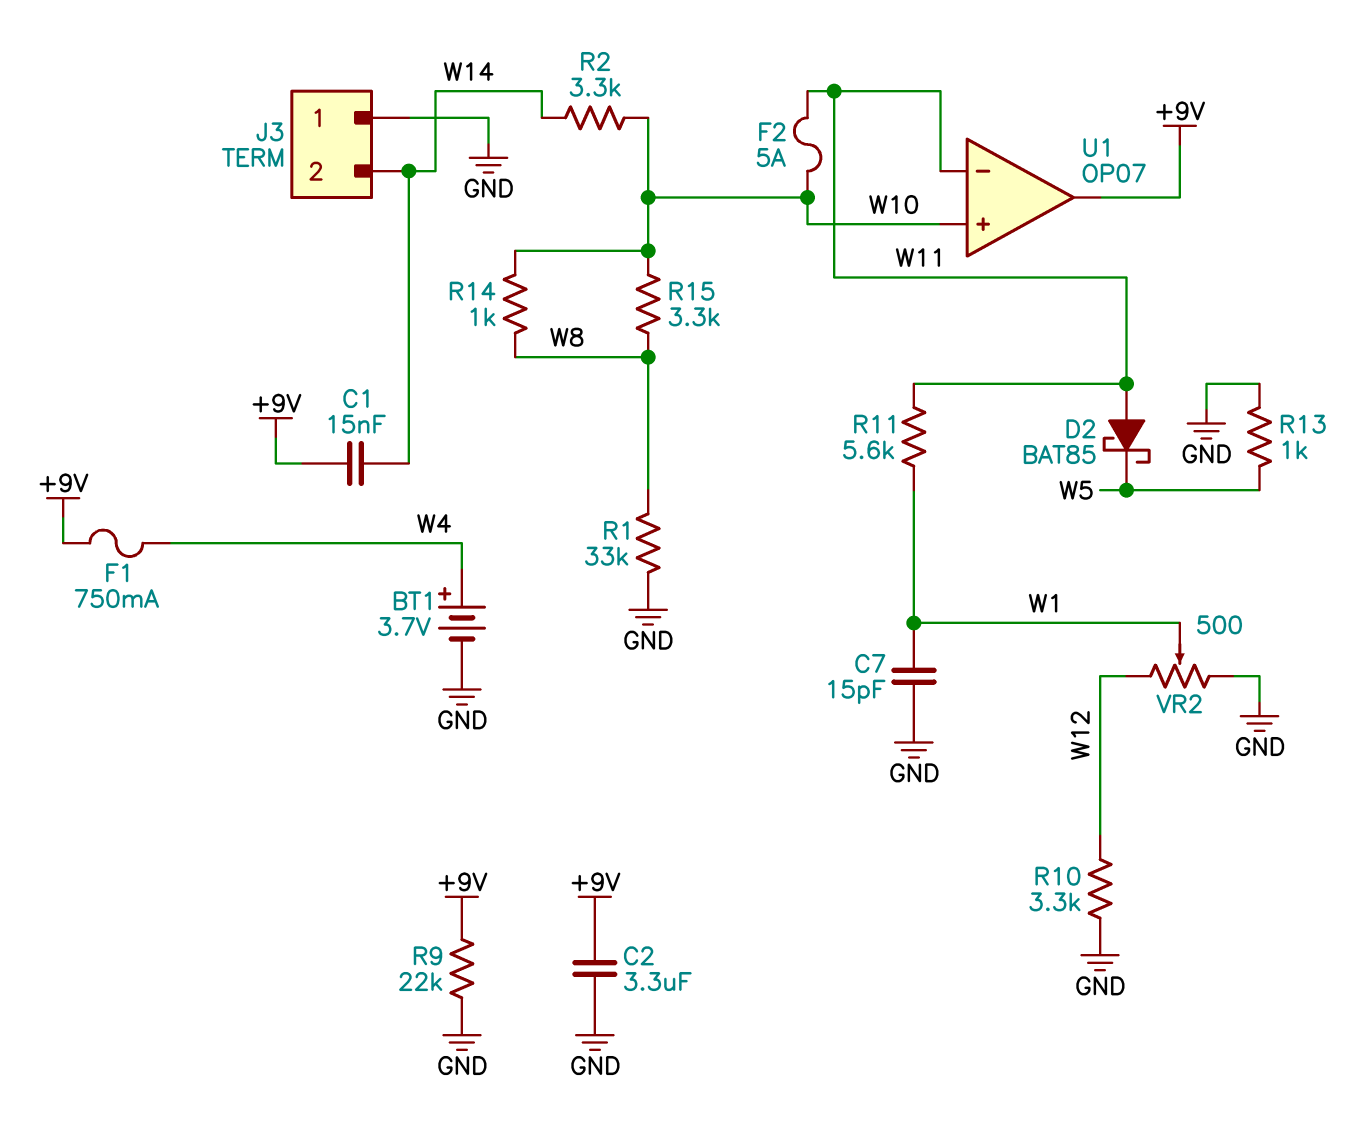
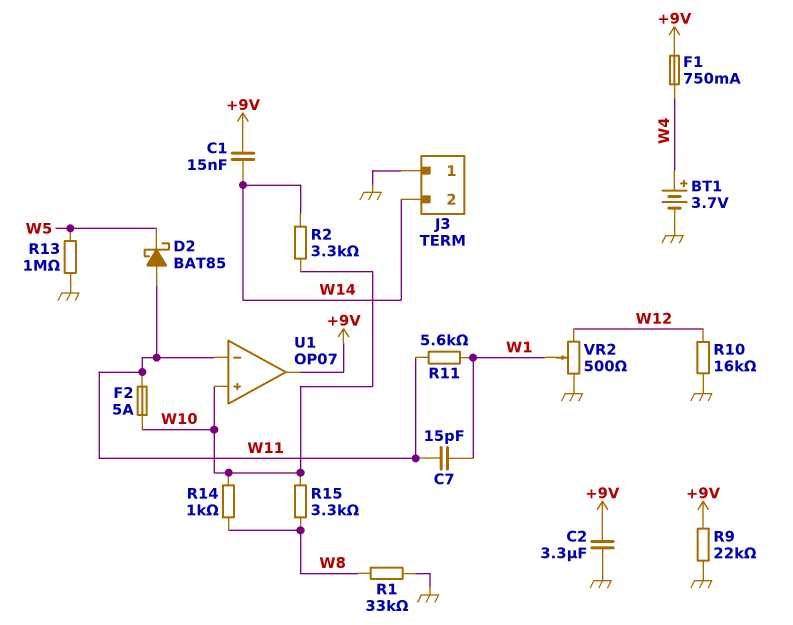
C7: 15pF (GND, W1) -> 15pF (W1, W11)
R10: 3.3k (GND, W12) -> 16k (GND, W12)
R13: 1k (GND, W5) -> 1M (GND, W5)

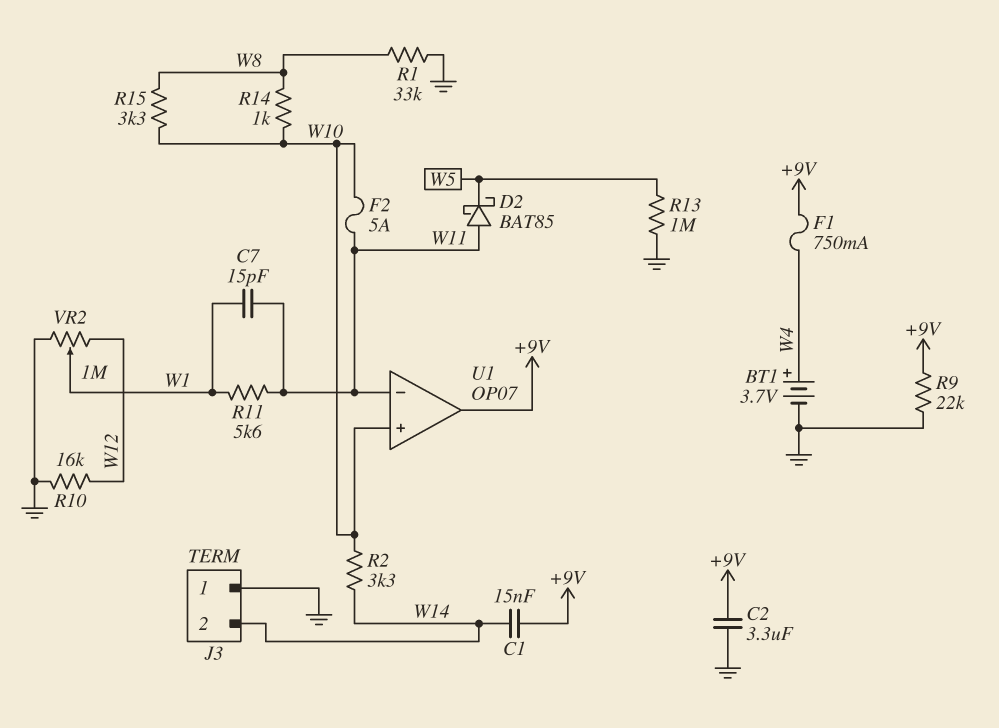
VR2: 500 (GND, W12, wiper W1) -> 1M (GND, W12, wiper W1)

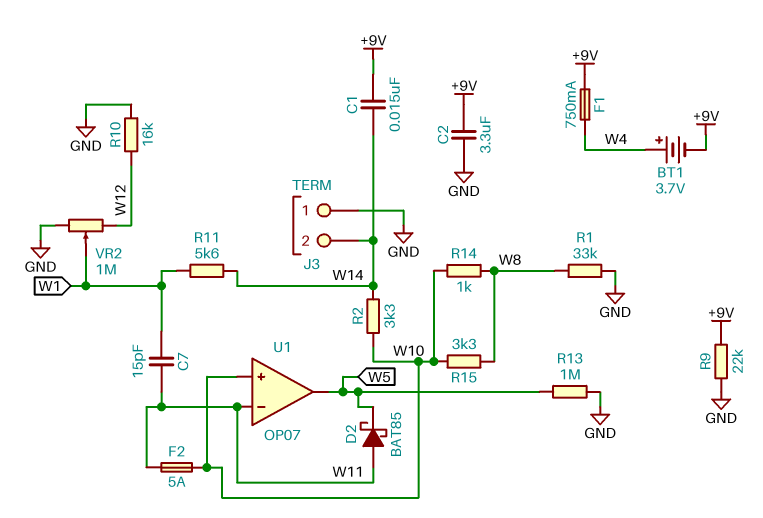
BT1: 3.7V (plus W4, minus GND) -> 3.7V (plus W4, minus +9V)
R11: 5.6k (W1, W11) -> 5.6k (W1, W14)
U1 pin out: +9V -> W5

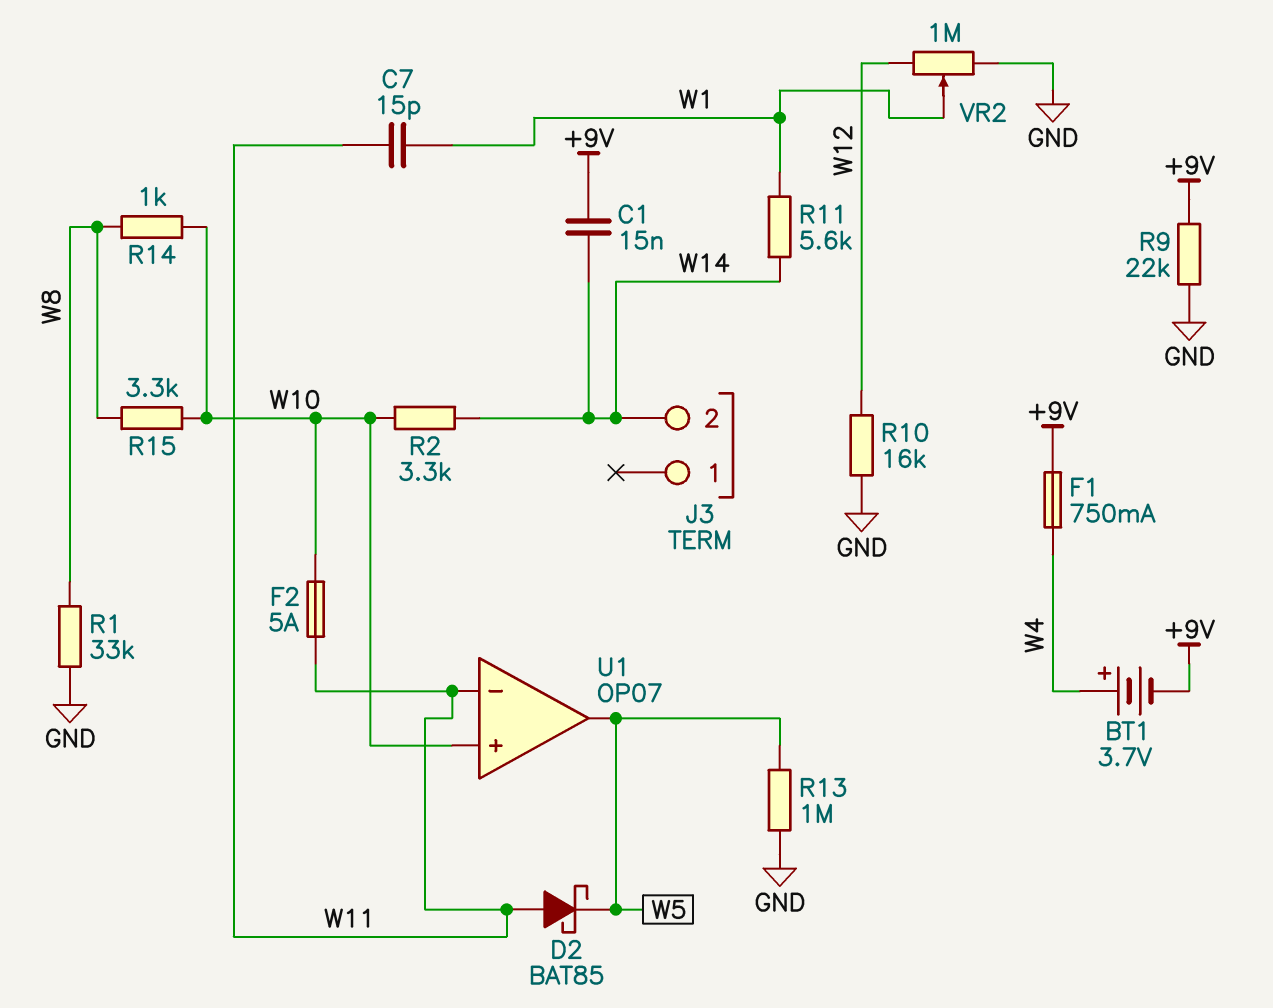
C2: 3.3uF (+9V, GND) -> none
J3 pin 1: GND -> none

